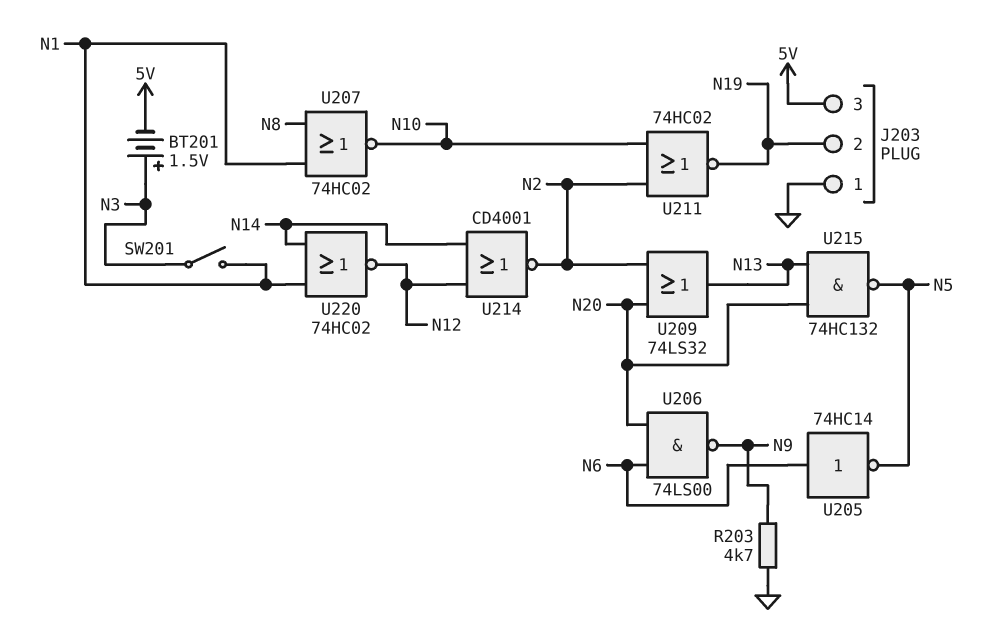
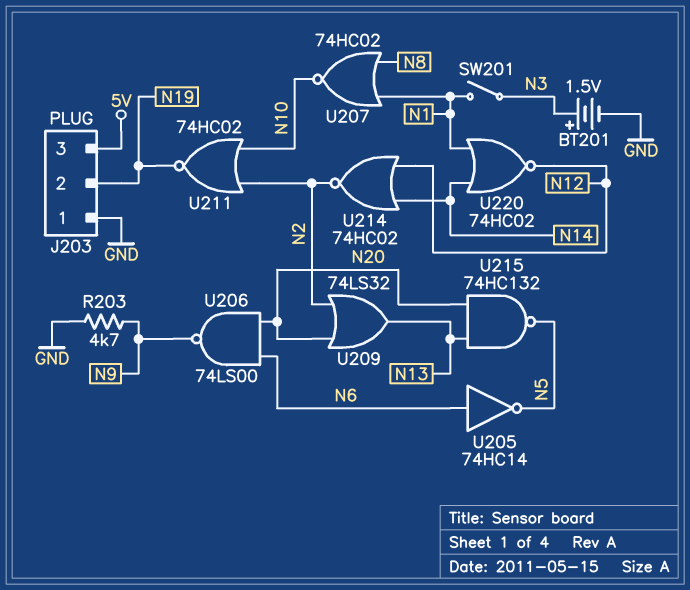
BT201: 1.5V (plus N3, minus 5V) -> 1.5V (plus N3, minus GND)
U214: NOR CD4001 (in N12, in N14, out N2) -> NOR 74HC02 (in N12, in N14, out N2)

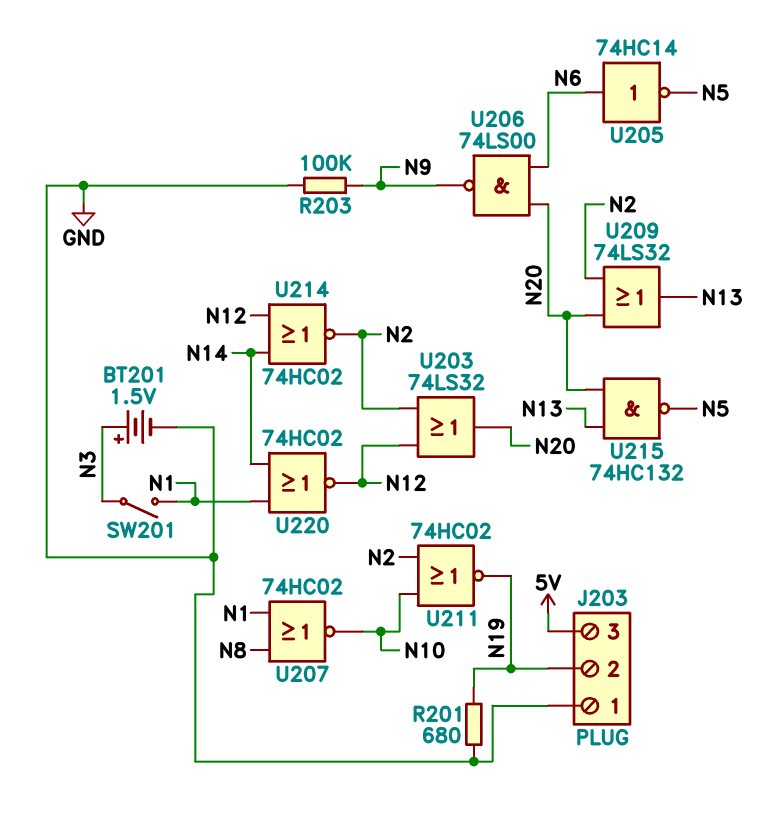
R201: none -> 680 (GND, N19)
R203: 4.7k (GND, N9) -> 100k (GND, N9)
U203: none -> OR 74LS32 (in N2, in N12, out N20)

